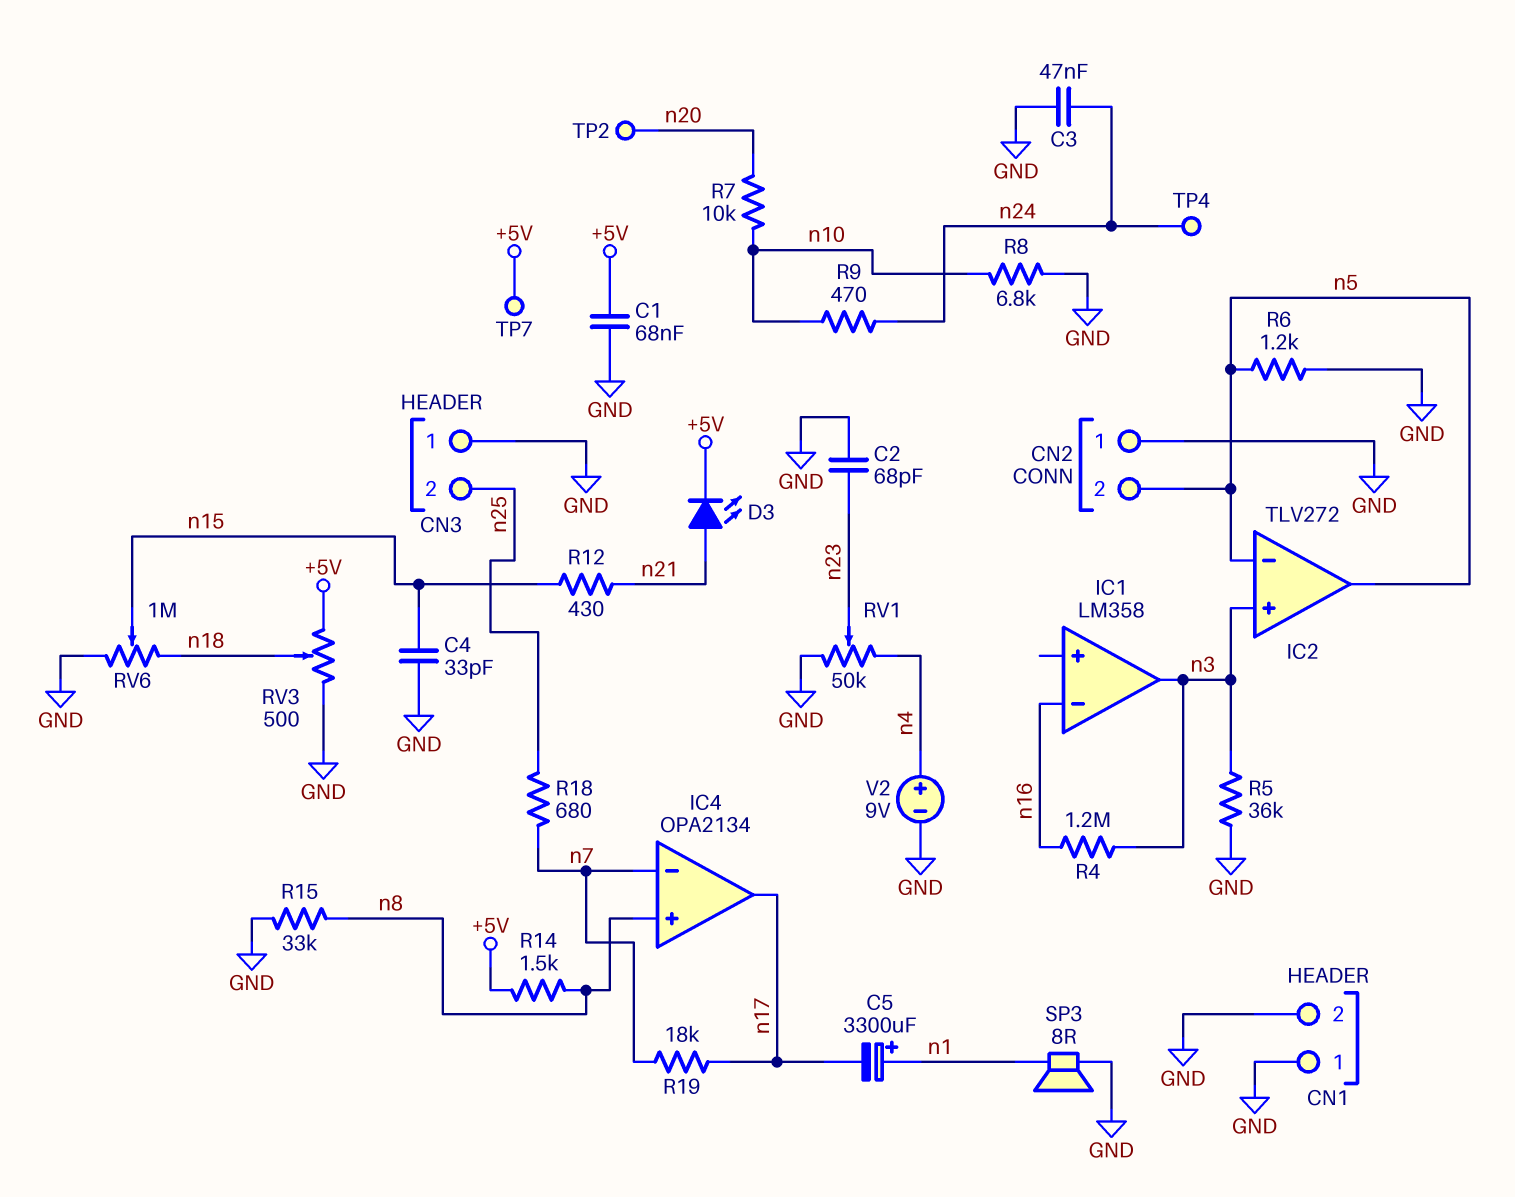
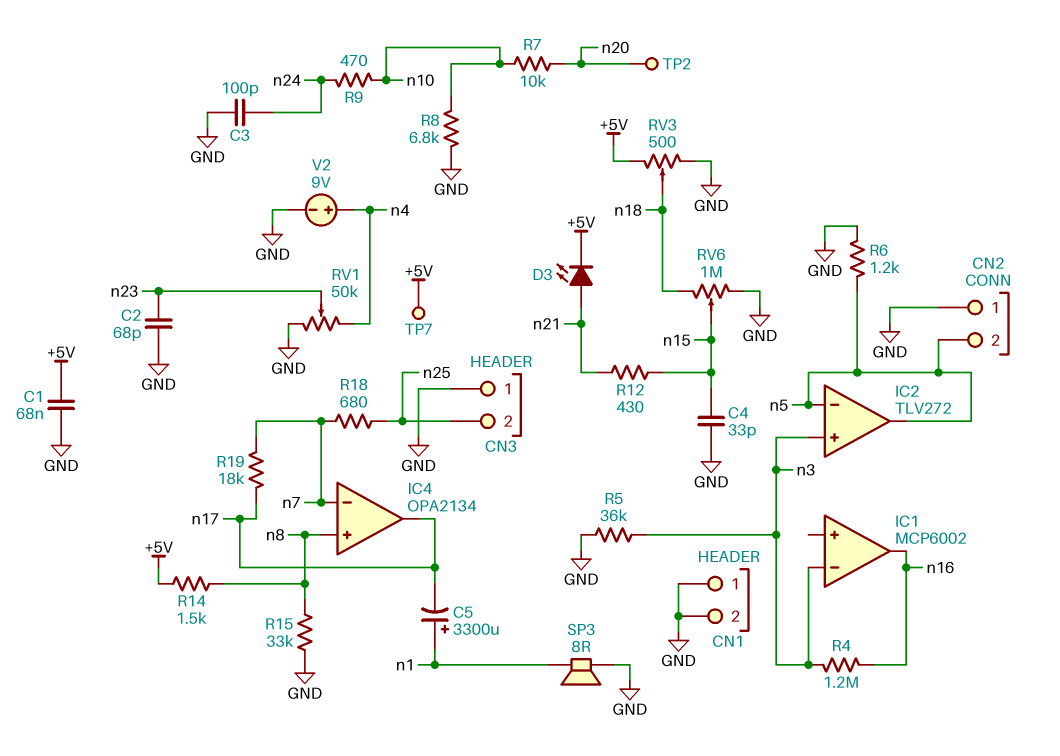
C3: 47nF (GND, n24) -> 100pF (GND, n24)
IC1: LM358 -> MCP6002
IC1 pin in-: n16 -> n3
IC1 pin out: n3 -> n16
TP4: test point (n24) -> none

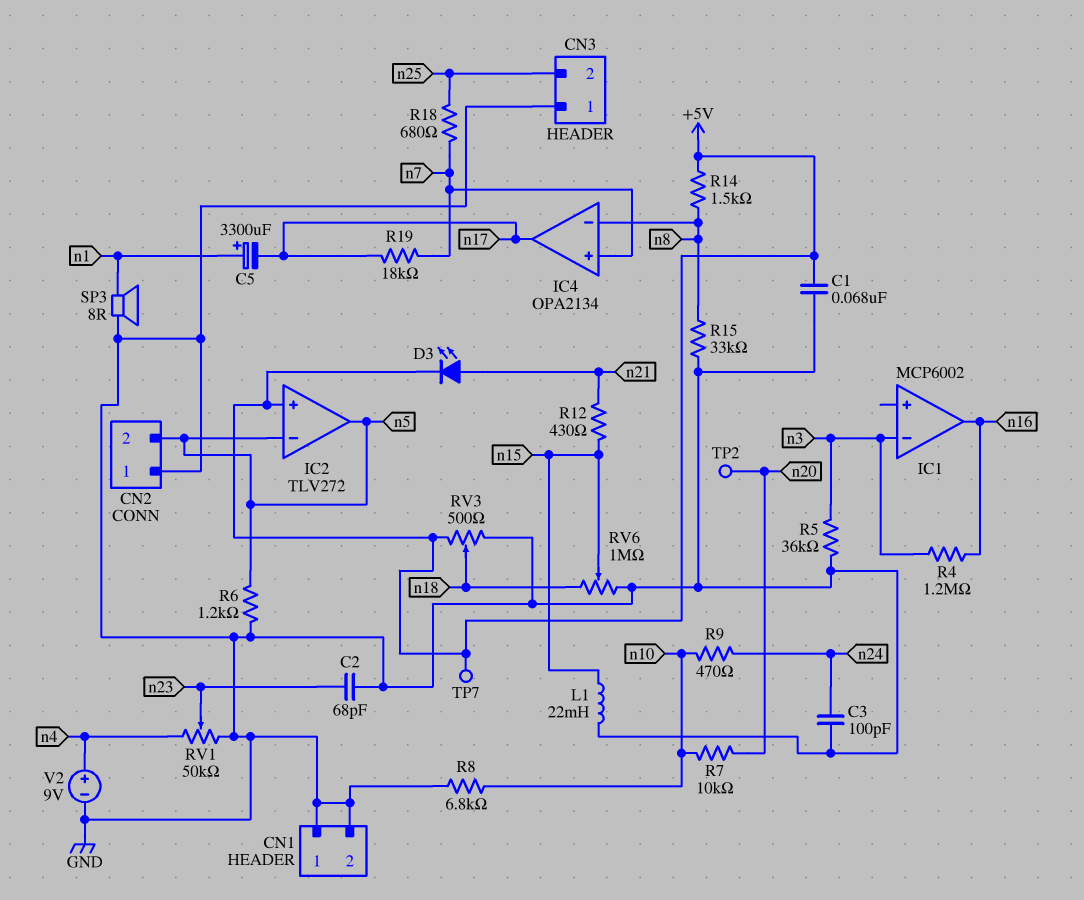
C4: 33pF (GND, n15) -> none
IC2 pin in+: n3 -> +5V
IC4 pin in+: n8 -> n7
IC4 pin in-: n7 -> n8
L1: none -> 22mH (GND, n15)

